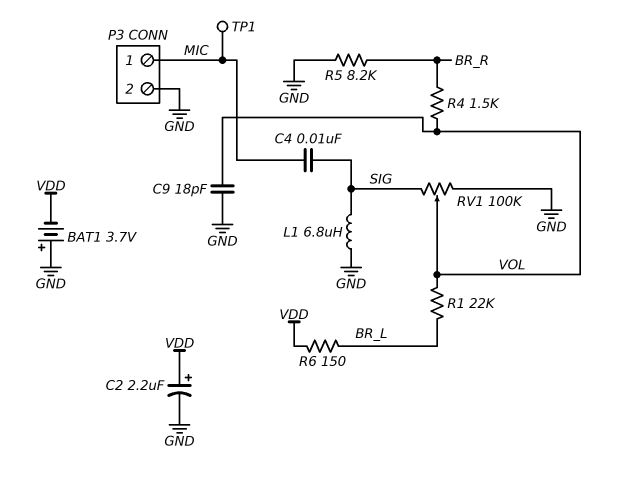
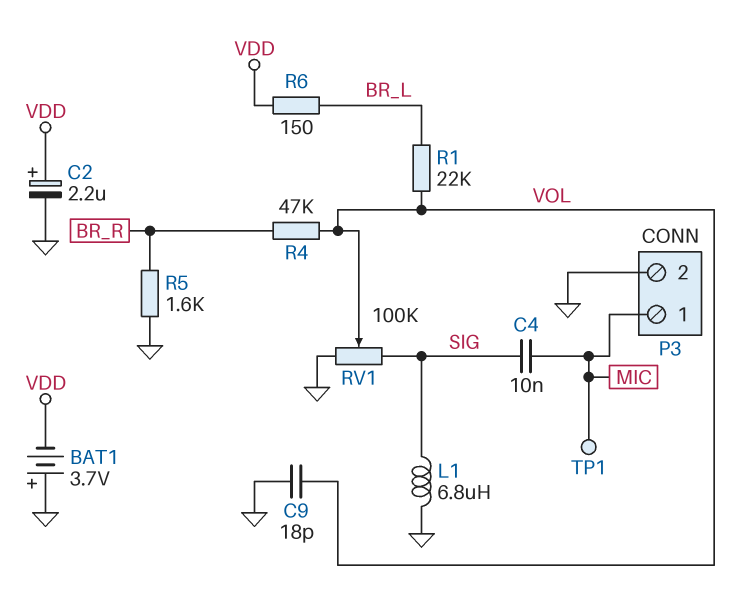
R4: 1.5k (BR_R, VOL) -> 47k (BR_R, VOL)
R5: 8.2k (BR_R, GND) -> 1.6k (BR_R, GND)

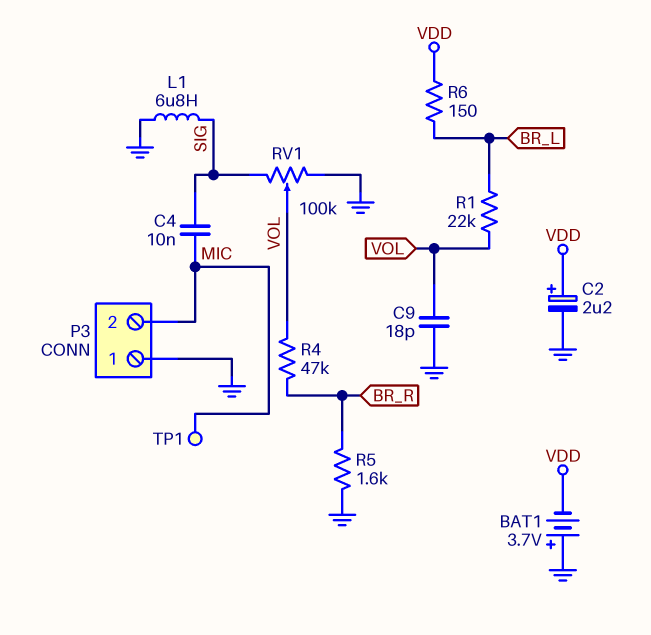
P3 pin 1: MIC -> GND
P3 pin 2: GND -> MIC

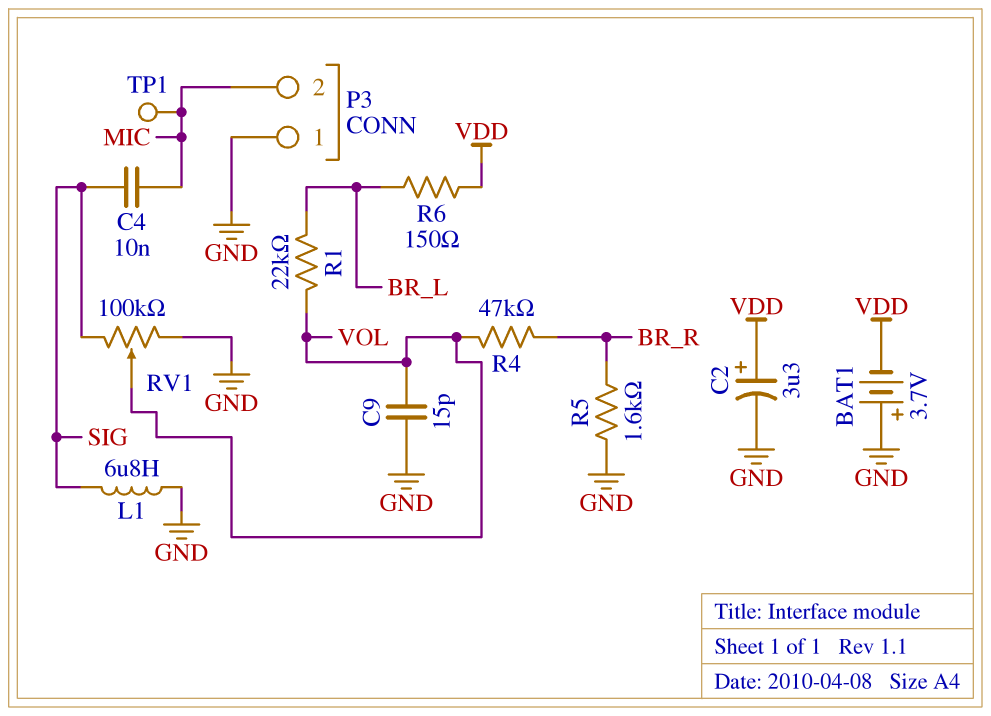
C2: 2.2uF (plus VDD, minus GND) -> 3.3uF (plus VDD, minus GND)
C9: 18pF (GND, VOL) -> 15pF (GND, VOL)

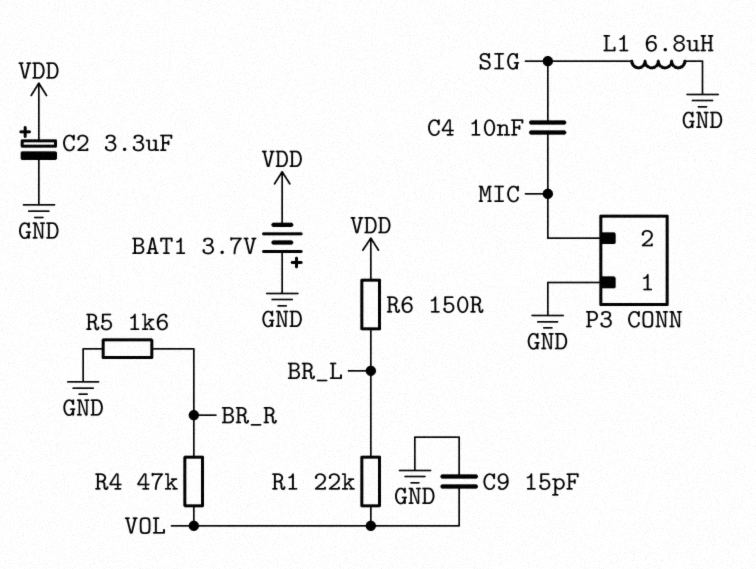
RV1: 100k (GND, SIG, wiper VOL) -> none
TP1: test point (MIC) -> none

